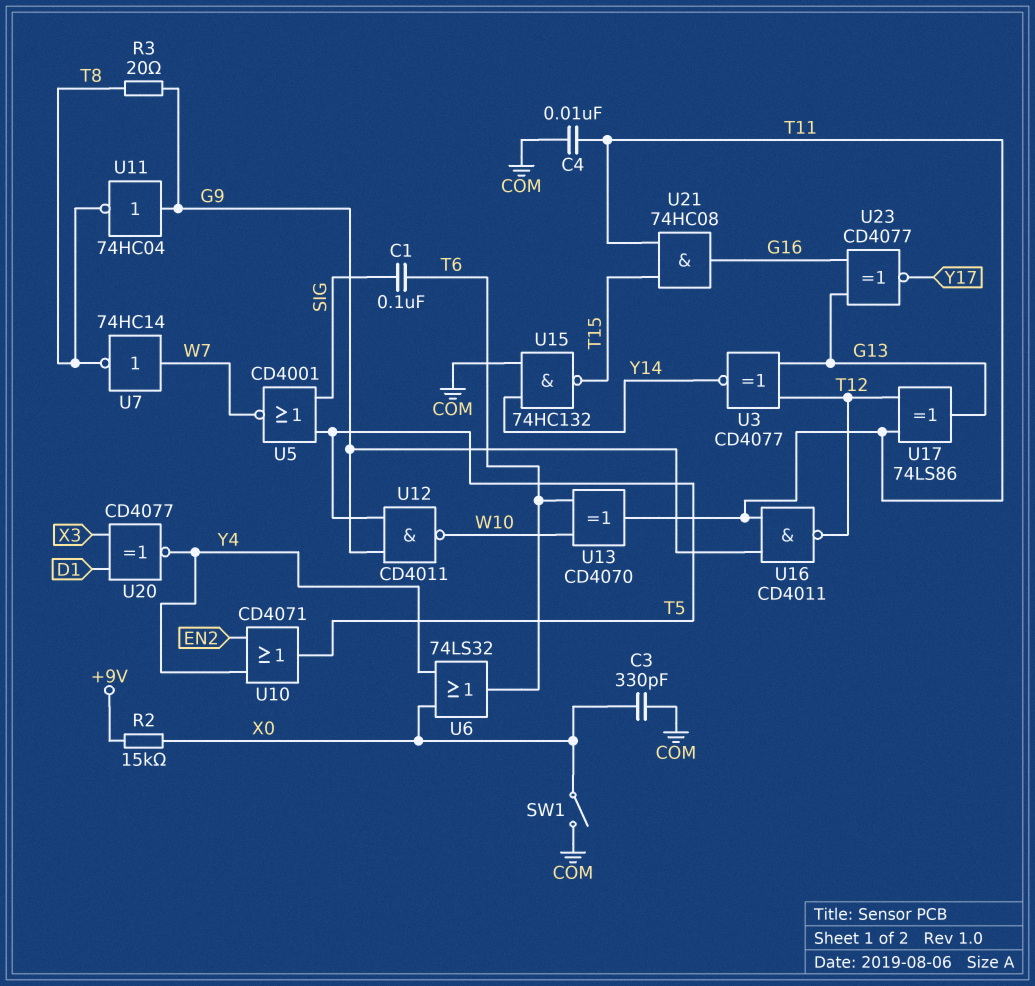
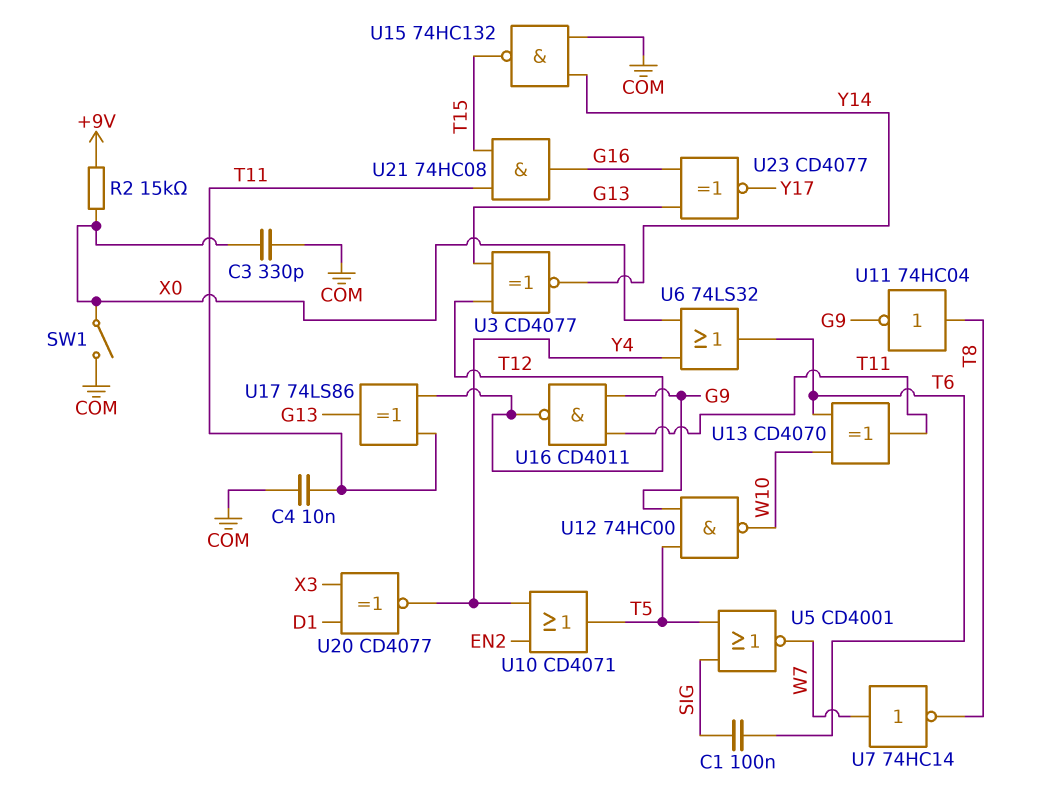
R3: 20 (G9, T8) -> none
U11: NOT 74HC04 (in G9, out T8) -> NOT 74HC04 (in T8, out G9)
U12: NAND CD4011 (in G9, in T5, out W10) -> NAND 74HC00 (in G9, in T5, out W10)

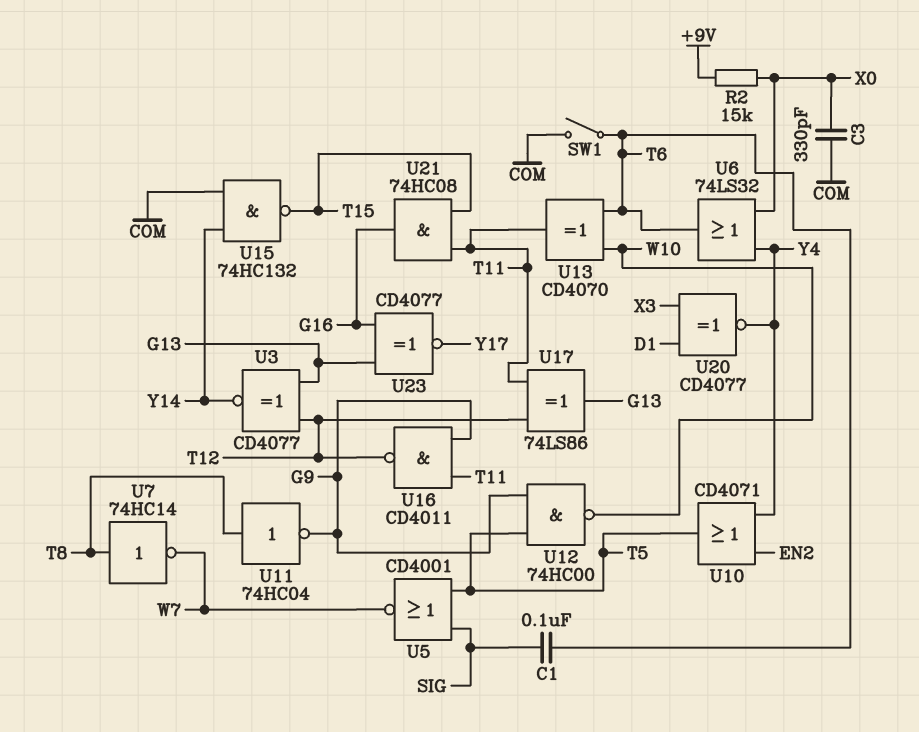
C4: 10nF (COM, T11) -> none
SW1: switch (COM, X0) -> switch (COM, T6)
U7: NOT 74HC14 (in W7, out T8) -> NOT 74HC14 (in T8, out W7)

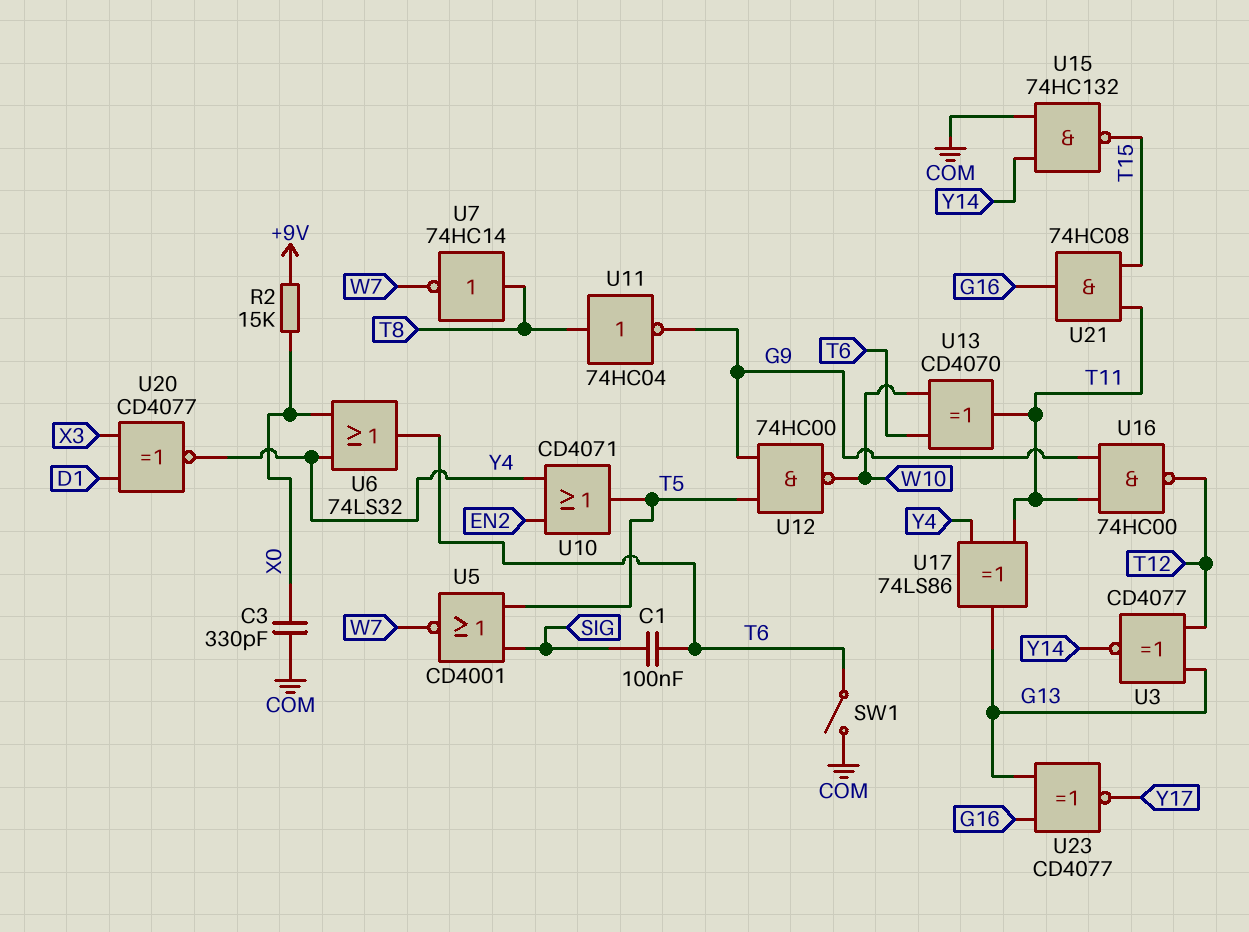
U16: NAND CD4011 (in G9, in T11, out T12) -> NAND 74HC00 (in G9, in T11, out T12)
U17: XOR 74LS86 (in T11, in T12, out G13) -> XOR 74LS86 (in T11, in Y4, out G13)

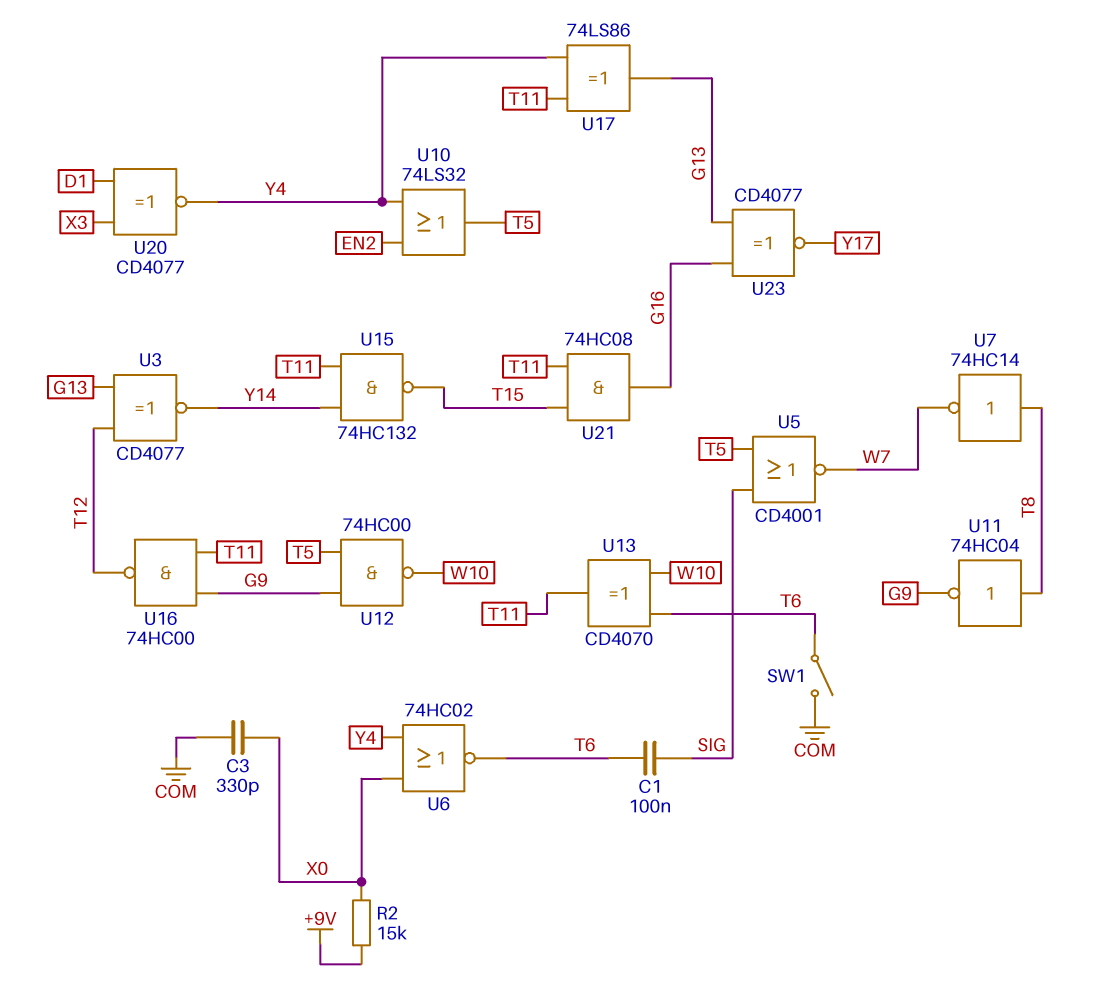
U6: OR 74LS32 (in X0, in Y4, out T6) -> NOR 74HC02 (in X0, in Y4, out T6)
U10: OR CD4071 (in EN2, in Y4, out T5) -> OR 74LS32 (in EN2, in Y4, out T5)
U15: NAND 74HC132 (in COM, in Y14, out T15) -> NAND 74HC132 (in T11, in Y14, out T15)

